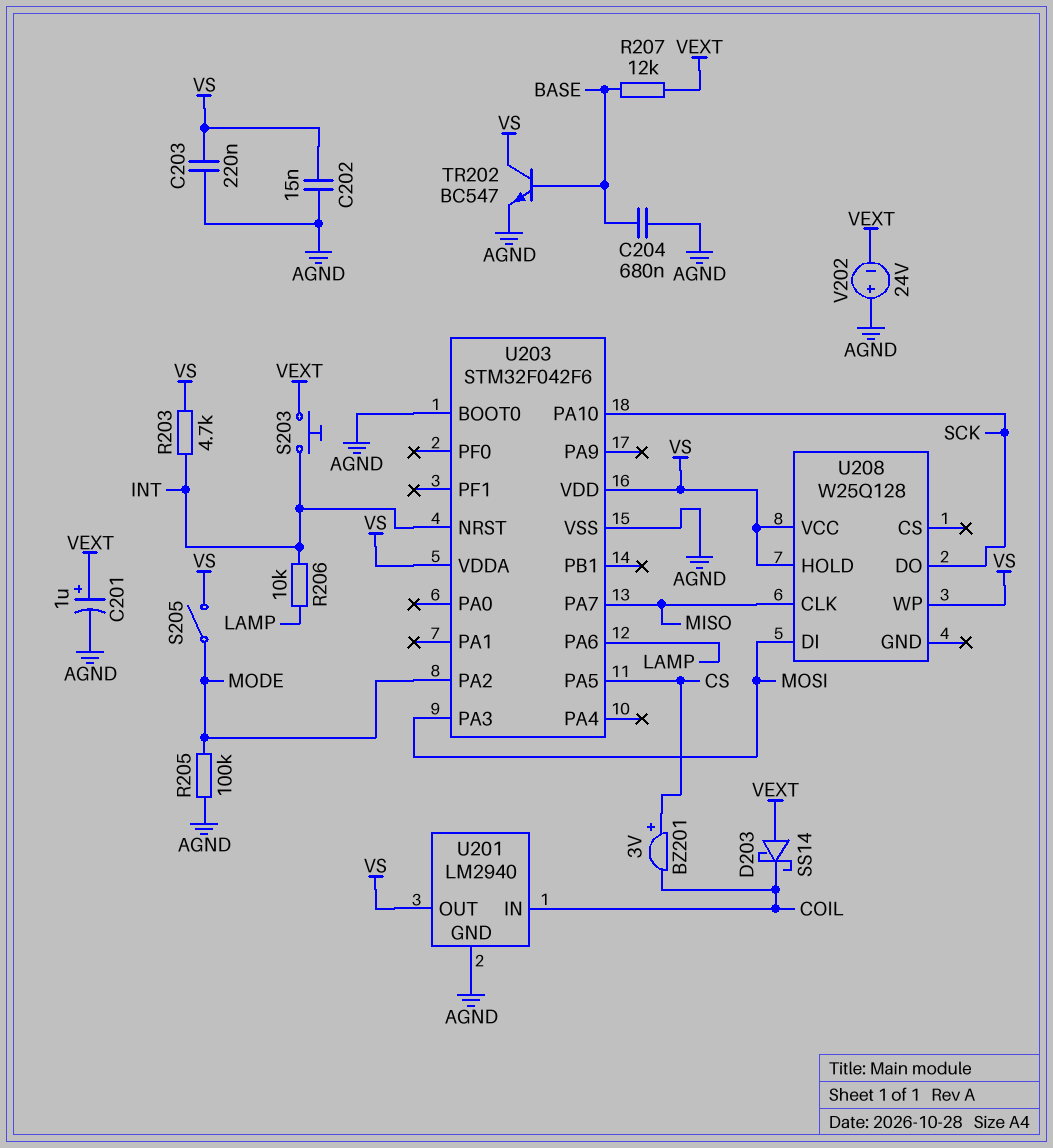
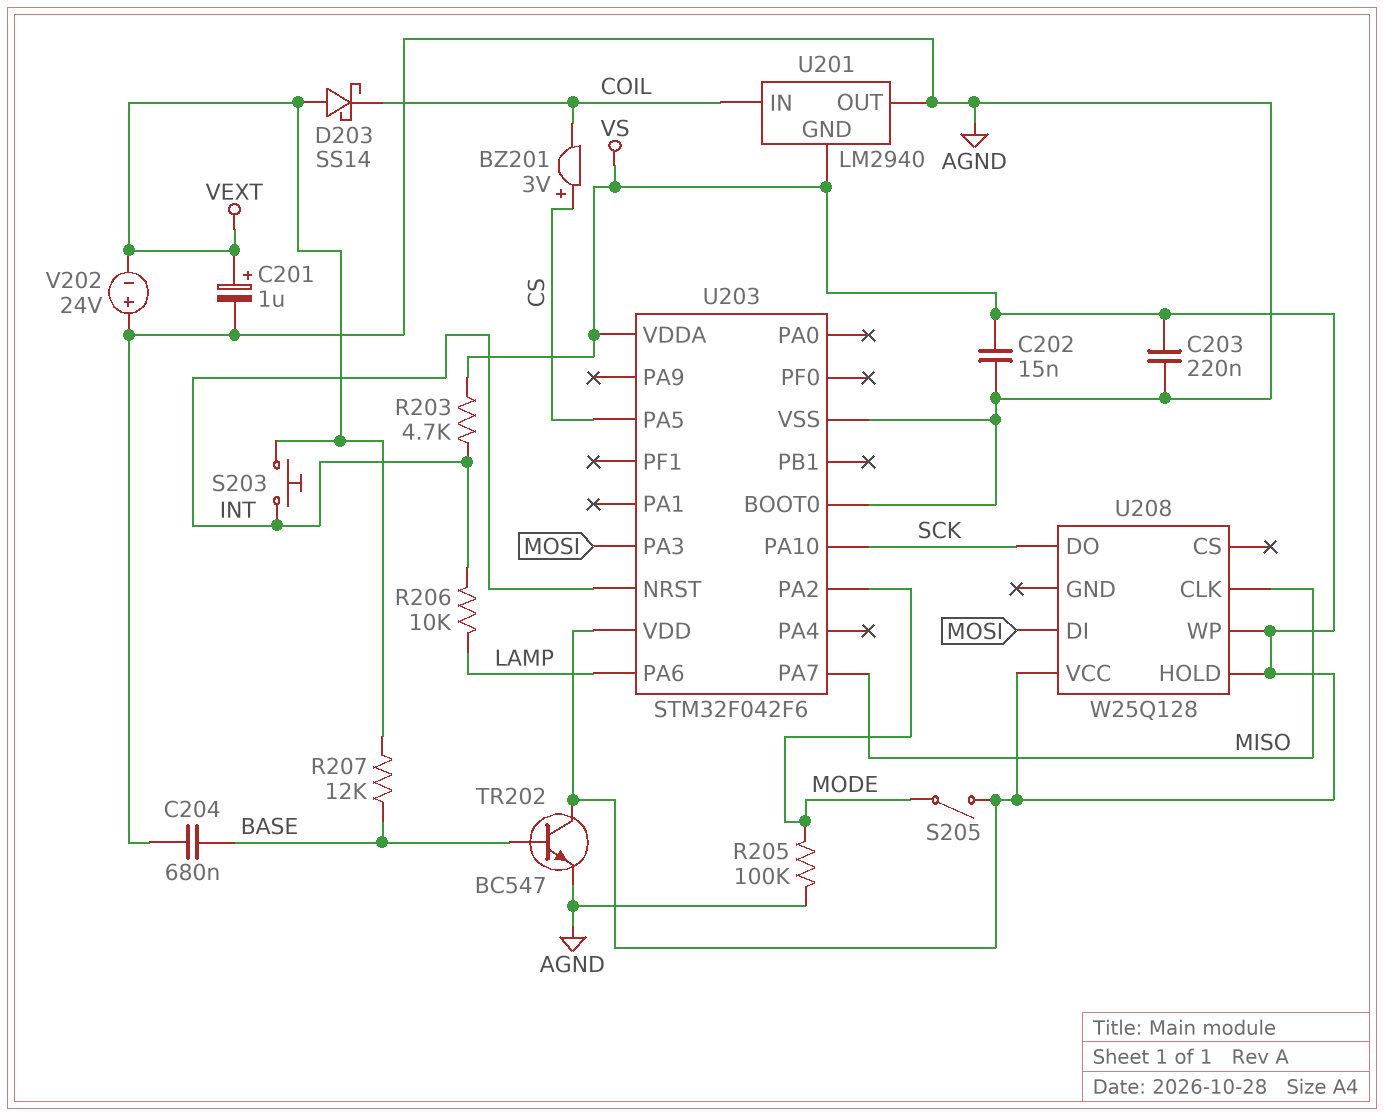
U201 pin GND: AGND -> VS
U201 pin OUT: VS -> AGND

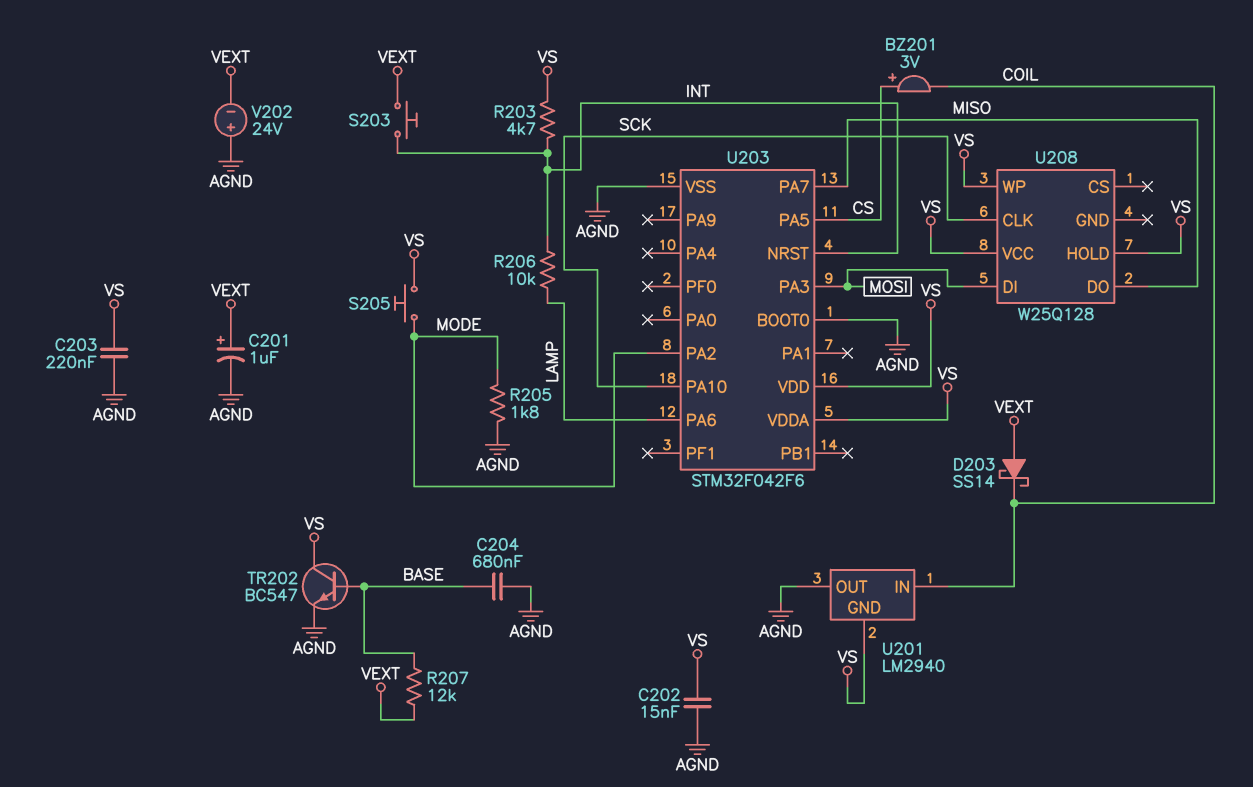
R205: 100k (AGND, MODE) -> 1.8k (AGND, MODE)
S205: switch (MODE, VS) -> button (MODE, VS)
U208 pin CLK: MISO -> SCK
U208 pin DO: SCK -> MISO

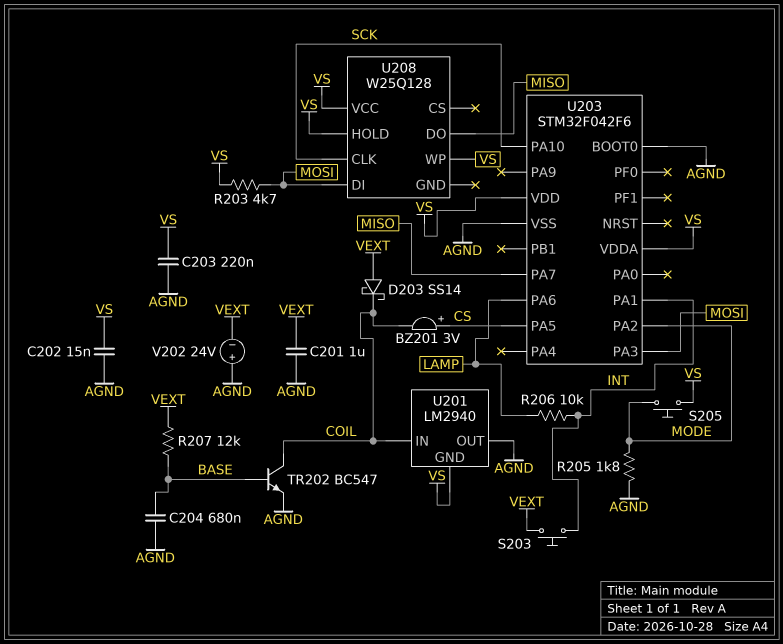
C201: 1uF (plus VEXT, minus AGND) -> 1uF (AGND, VEXT)
R203: 4.7k (INT, VS) -> 4.7k (MOSI, VS)
TR202: NPN BC547 (B BASE, C VS, E AGND) -> NPN BC547 (B BASE, C COIL, E AGND)
U203 pin NRST: INT -> none
U203 pin PA1: none -> INT

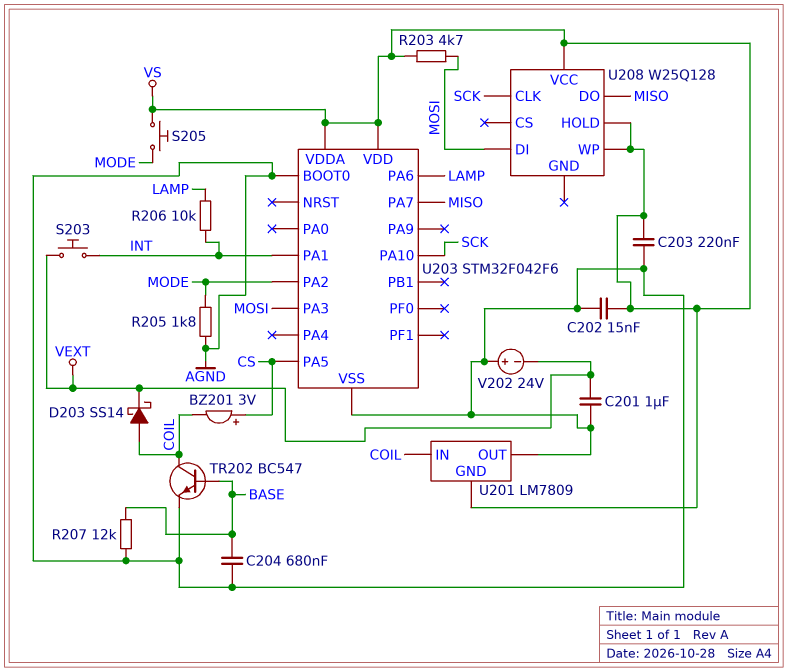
D203: schottky SS14 (A VEXT, K COIL) -> schottky SS14 (A COIL, K VEXT)
R207: 12k (BASE, VEXT) -> 12k (AGND, BASE)
U201: LM2940 -> LM7809

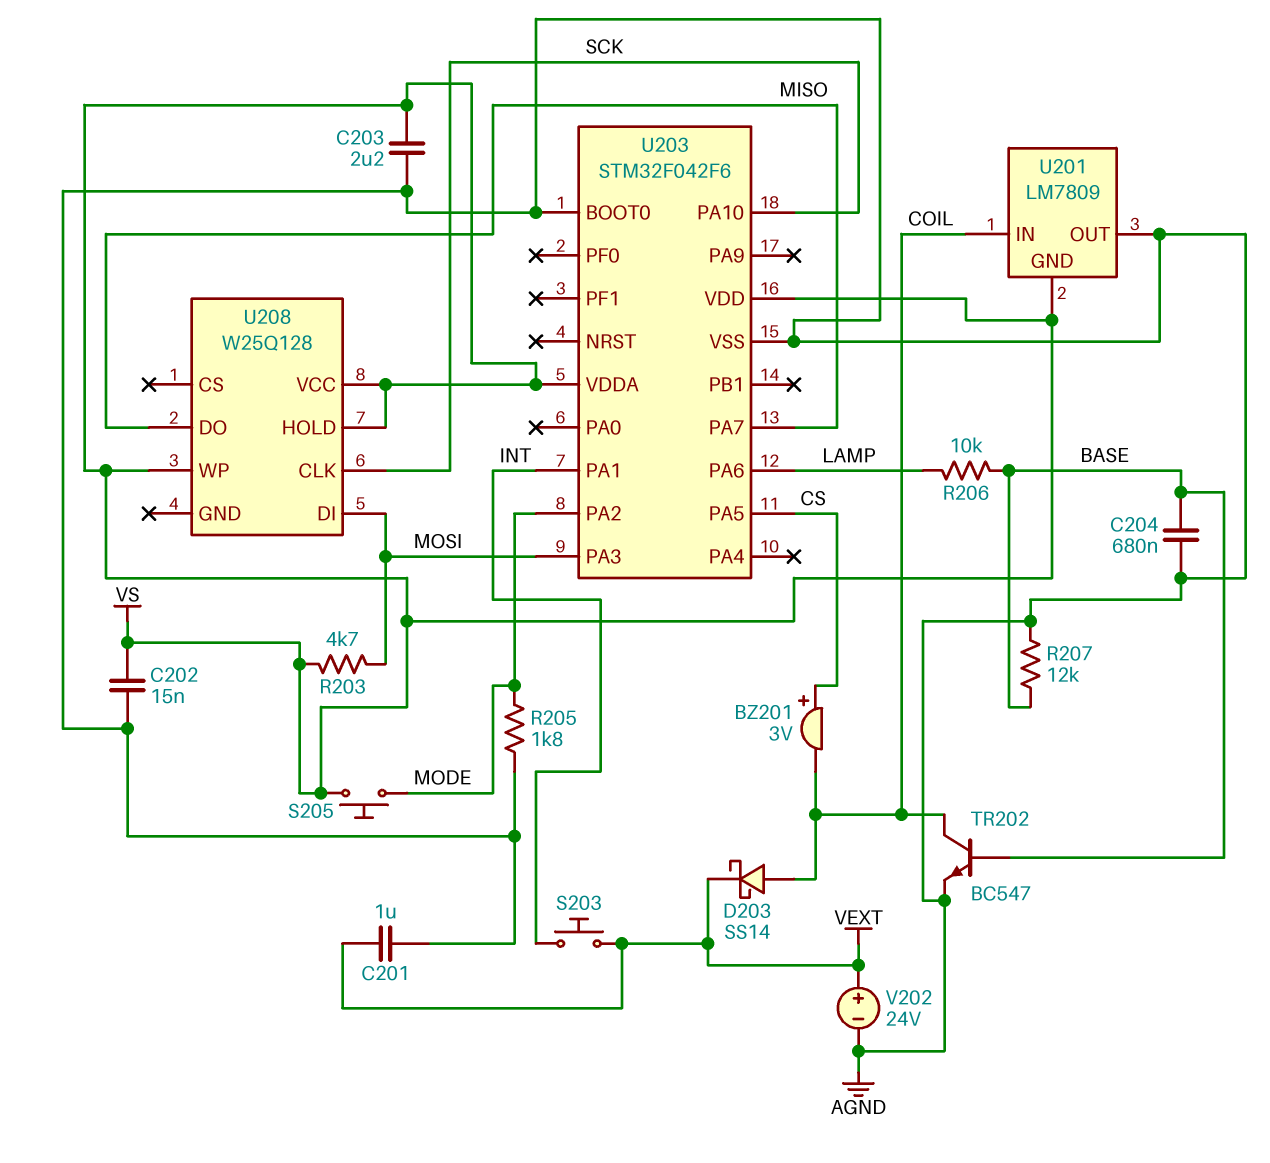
C203: 220nF (AGND, VS) -> 2.2uF (AGND, VS)
R206: 10k (INT, LAMP) -> 10k (BASE, LAMP)
V202: 24V (plus AGND, minus VEXT) -> 24V (plus VEXT, minus AGND)

